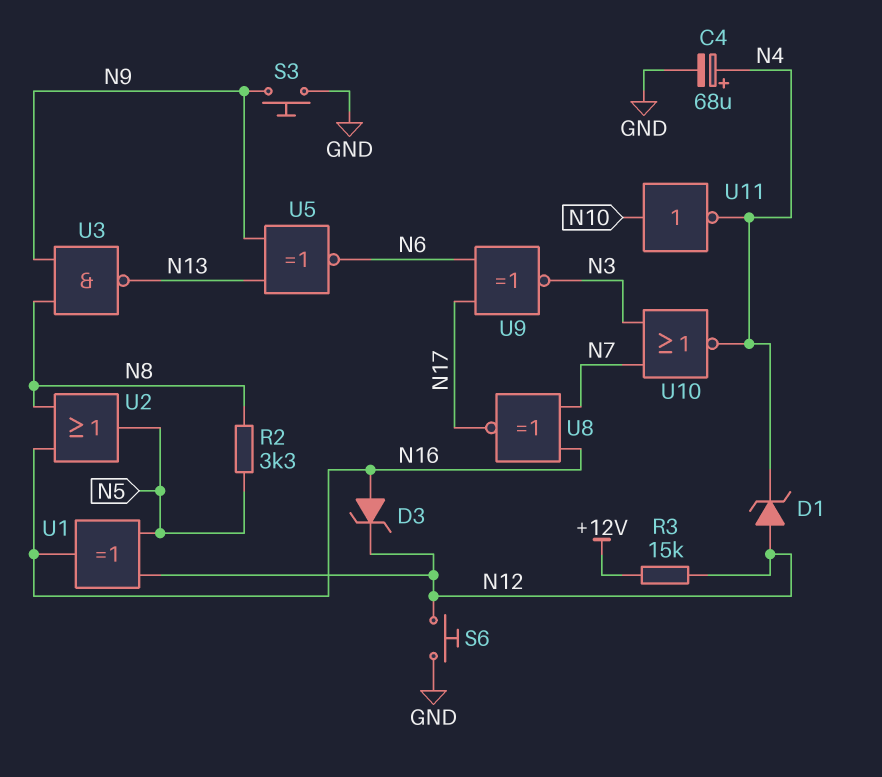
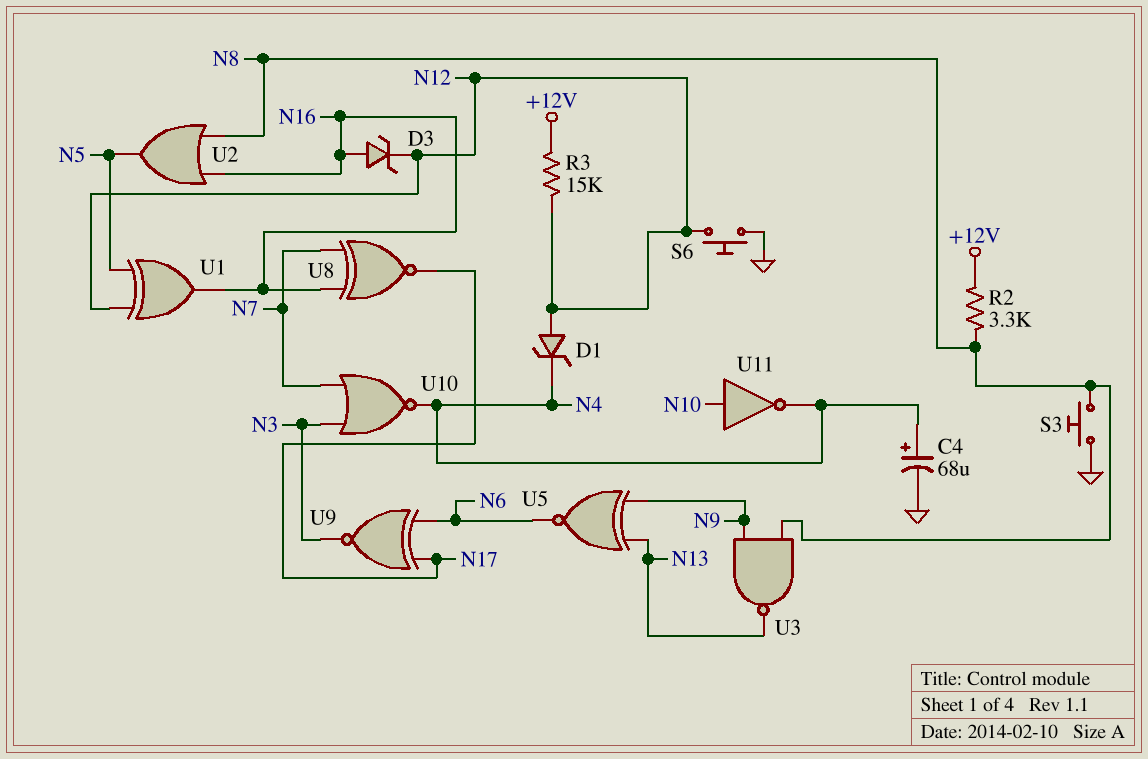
R2: 3.3k (N5, N8) -> 3.3k (+12V, N8)
S3: button (GND, N9) -> button (GND, N8)

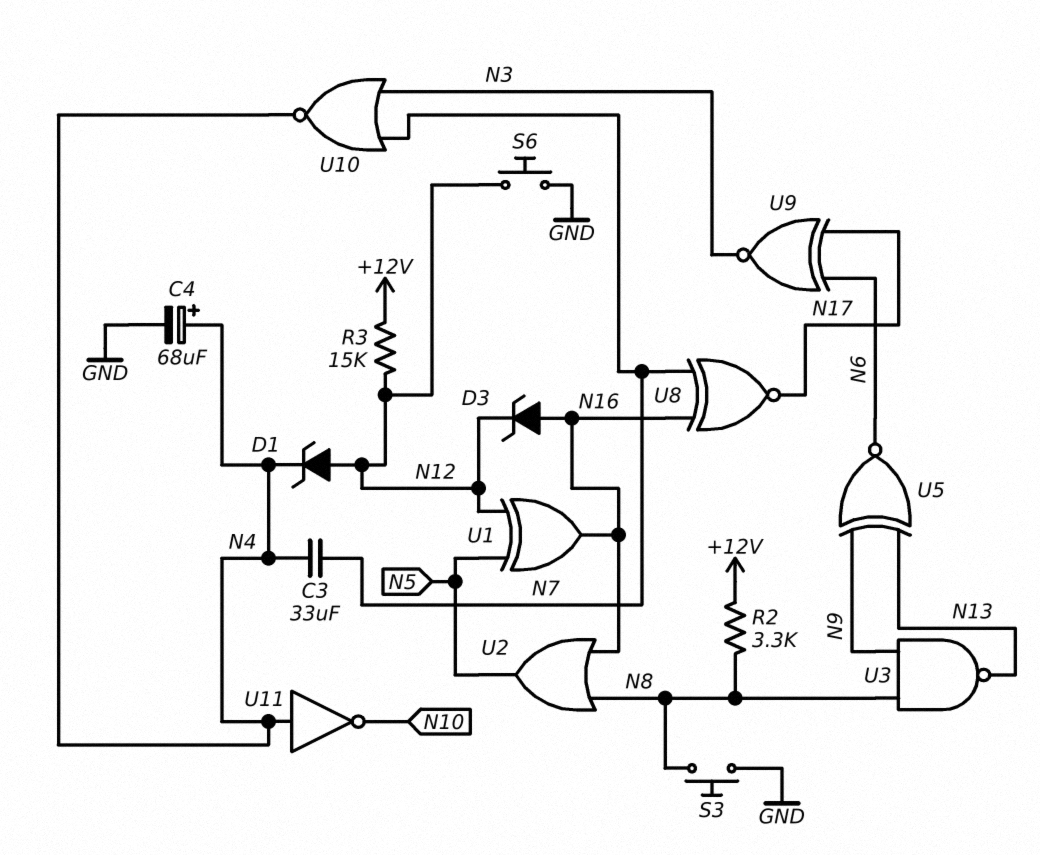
C3: none -> 33uF (N4, N7)
U11: NOT (in N10, out N4) -> NOT (in N4, out N10)

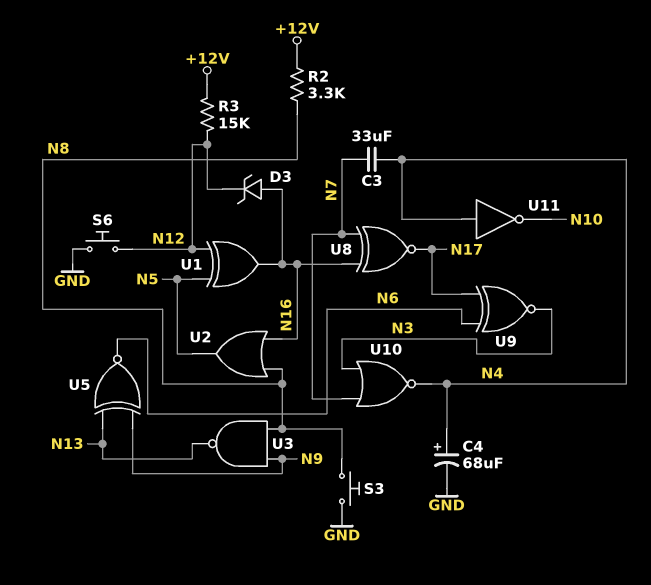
D1: zener (A N12, K N4) -> none

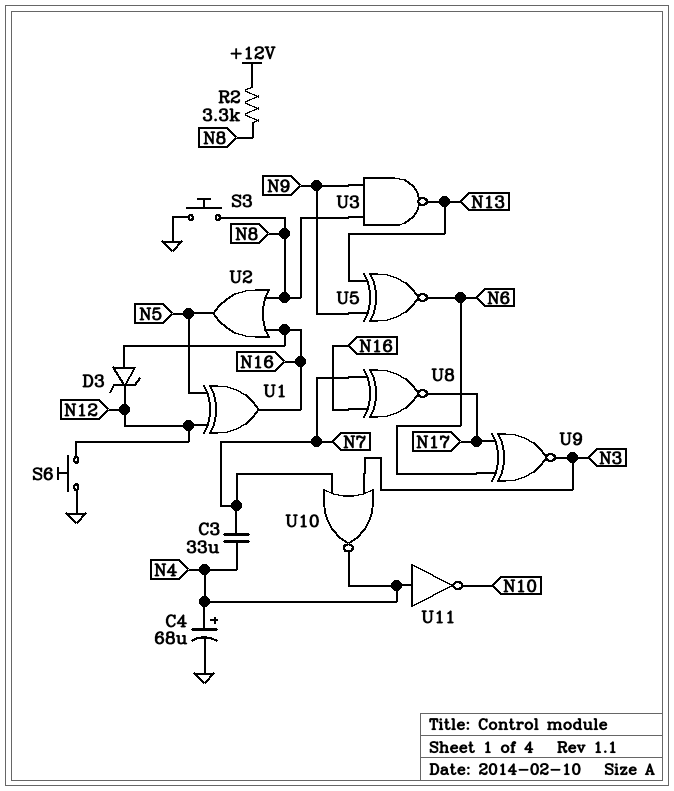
R3: 15k (+12V, N12) -> none

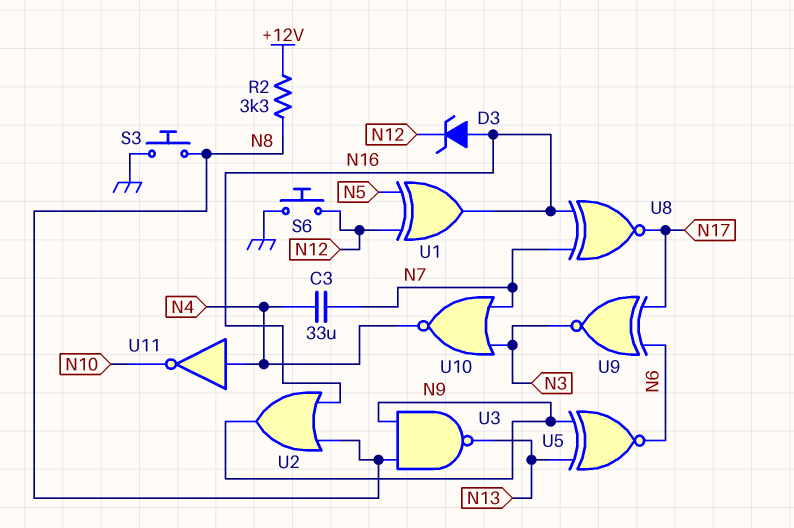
C4: 68uF (plus N4, minus GND) -> none
U2: OR (in N8, in N16, out N5) -> OR (in N8, in N16, out N9)

